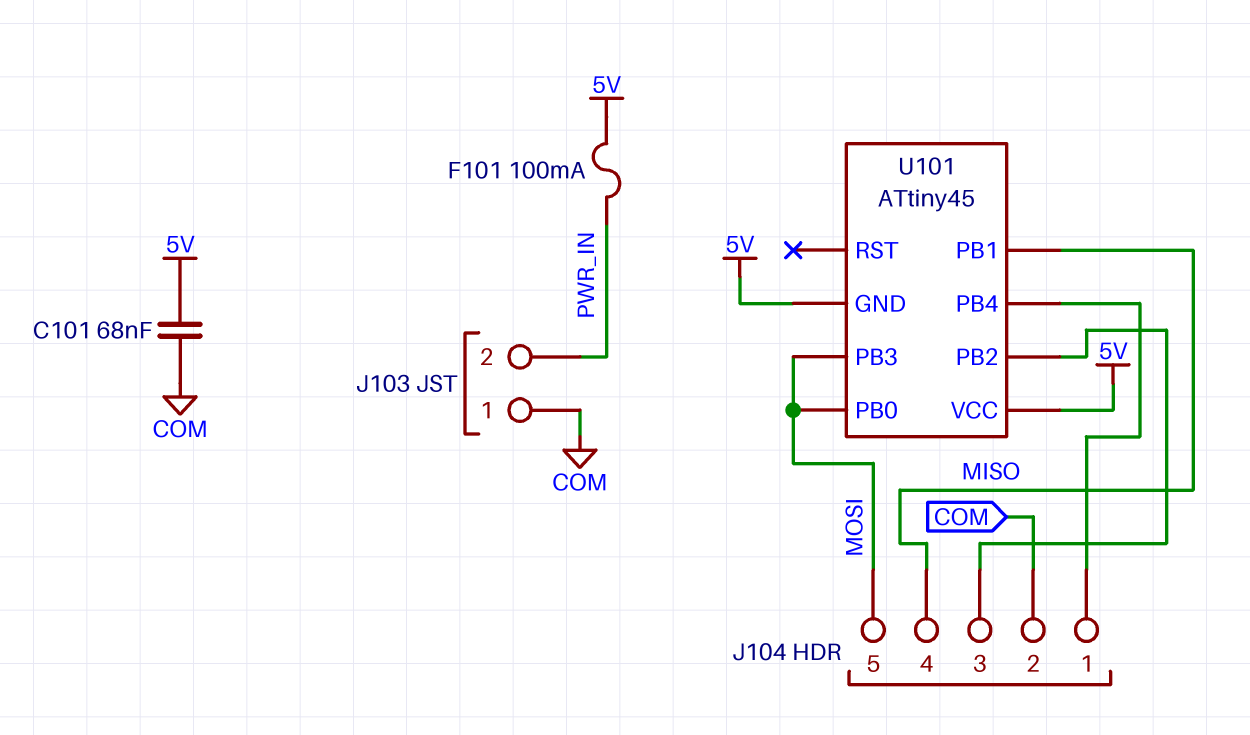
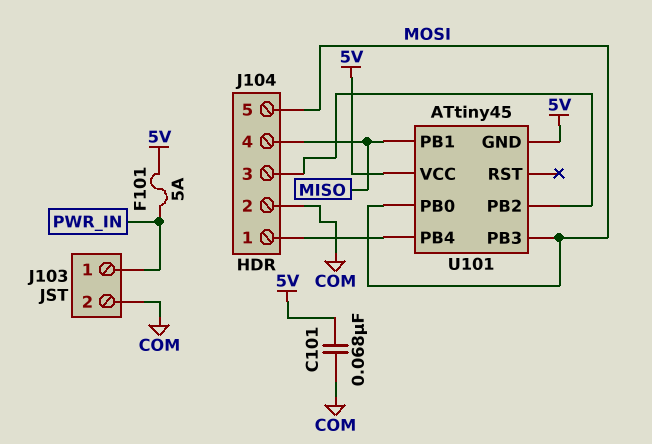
F101: 100mA (5V, PWR_IN) -> 5A (5V, PWR_IN)
J103 pin 1: COM -> PWR_IN
J103 pin 2: PWR_IN -> COM

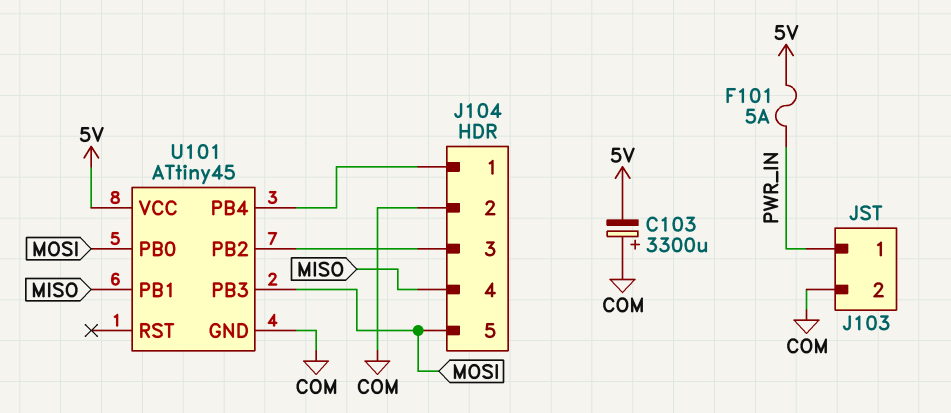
C101: 68nF (5V, COM) -> none
C103: none -> 3300uF (plus COM, minus 5V)
U101 pin GND: 5V -> COM

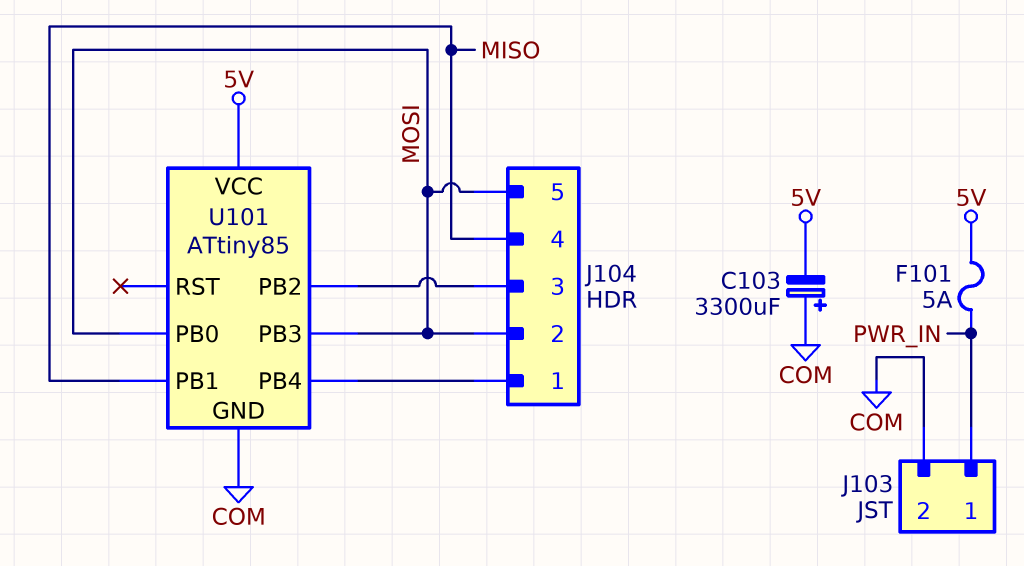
J104 pin 2: COM -> MOSI
U101: ATtiny45 -> ATtiny85

